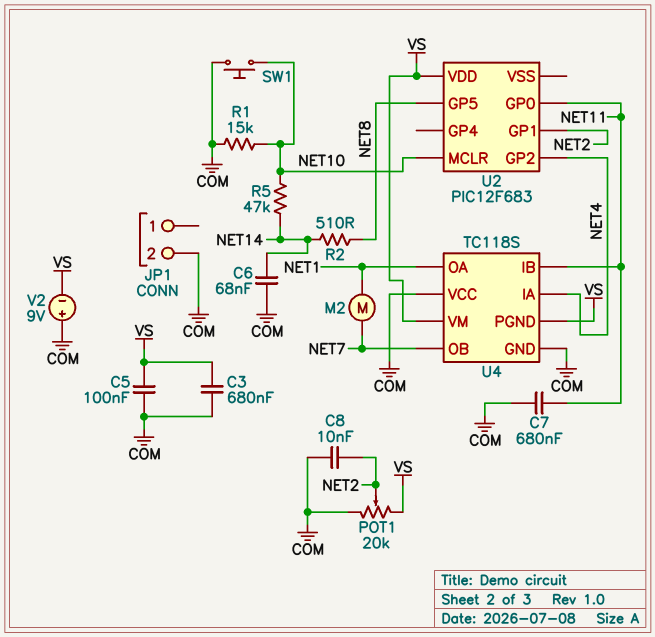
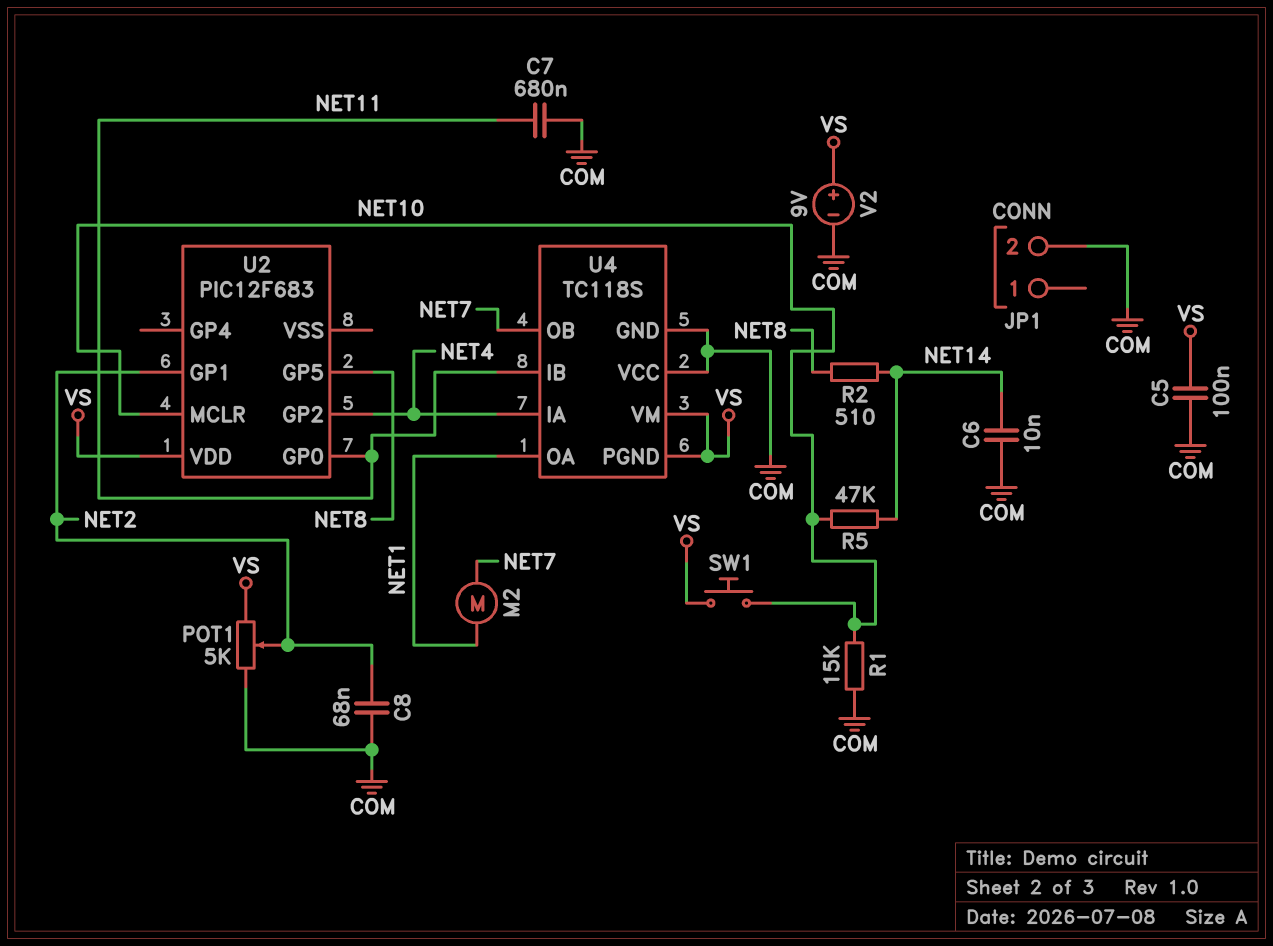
C3: 680nF (COM, VS) -> none
C6: 68nF (COM, NET14) -> 10nF (COM, NET14)
C8: 10nF (COM, NET2) -> 68nF (COM, NET2)
POT1: 20k (COM, VS, wiper NET2) -> 5k (COM, VS, wiper NET2)
SW1: button (COM, NET10) -> button (NET10, VS)
V2: 9V (plus COM, minus VS) -> 9V (plus VS, minus COM)

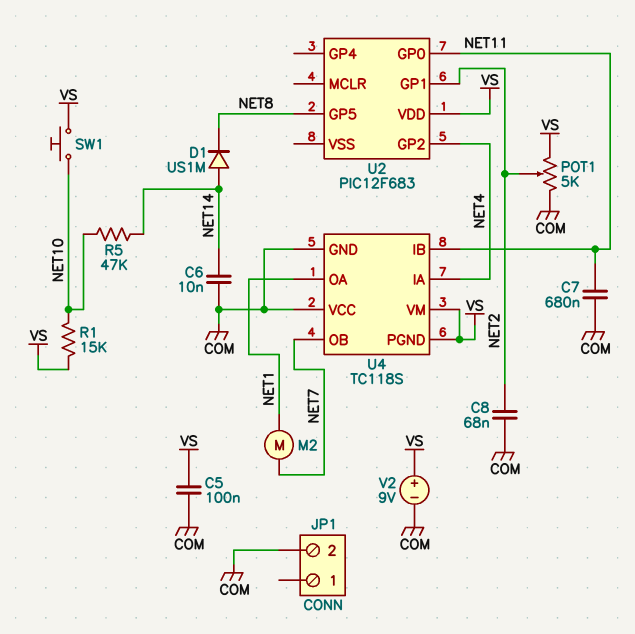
D1: none -> diode US1M (A NET14, K NET8)
R1: 15k (COM, NET10) -> 15k (NET10, VS)
R2: 510 (NET8, NET14) -> none
U2 pin MCLR: NET10 -> none

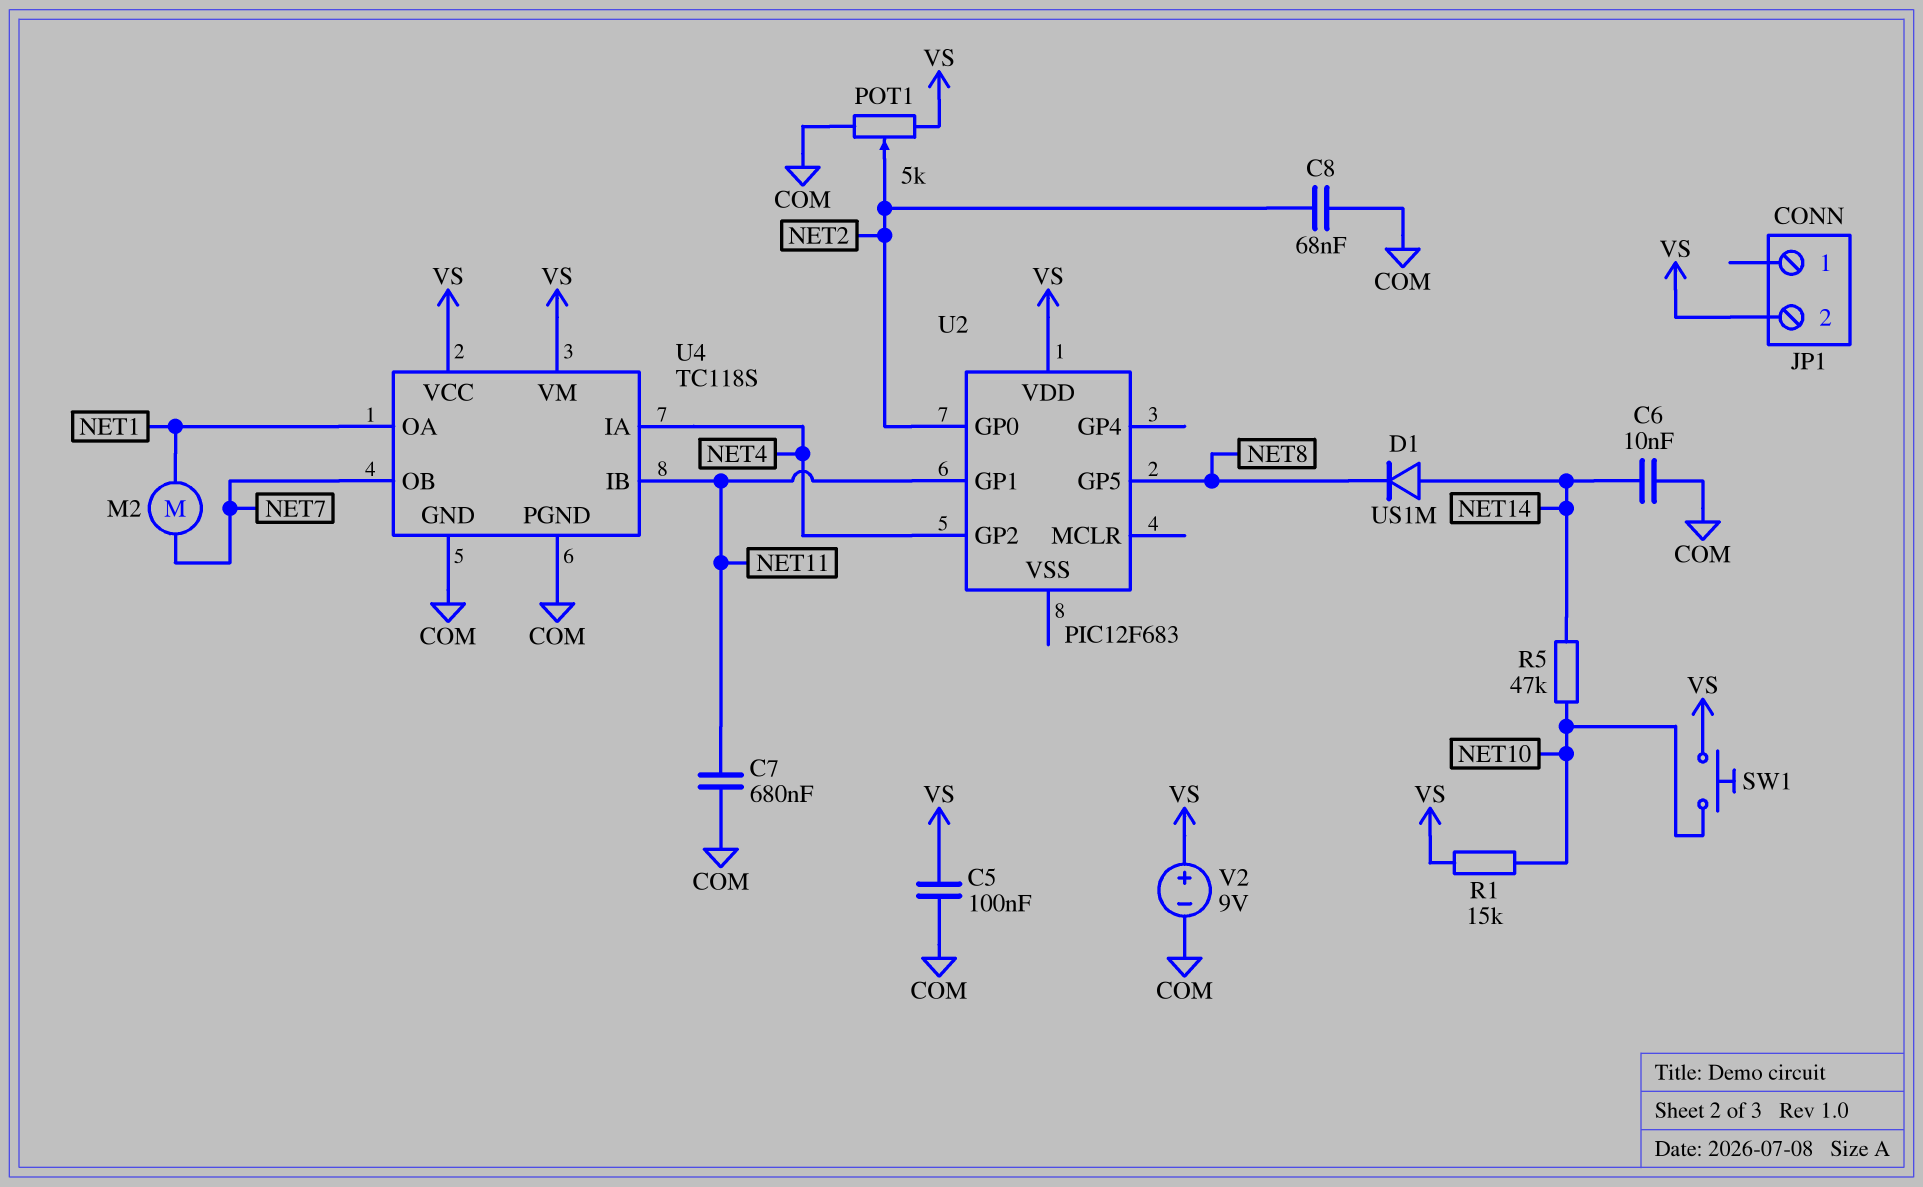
JP1 pin 2: COM -> VS
U2 pin GP0: NET11 -> NET2
U2 pin GP1: NET2 -> NET11
U4 pin PGND: VS -> COM
U4 pin VCC: COM -> VS

